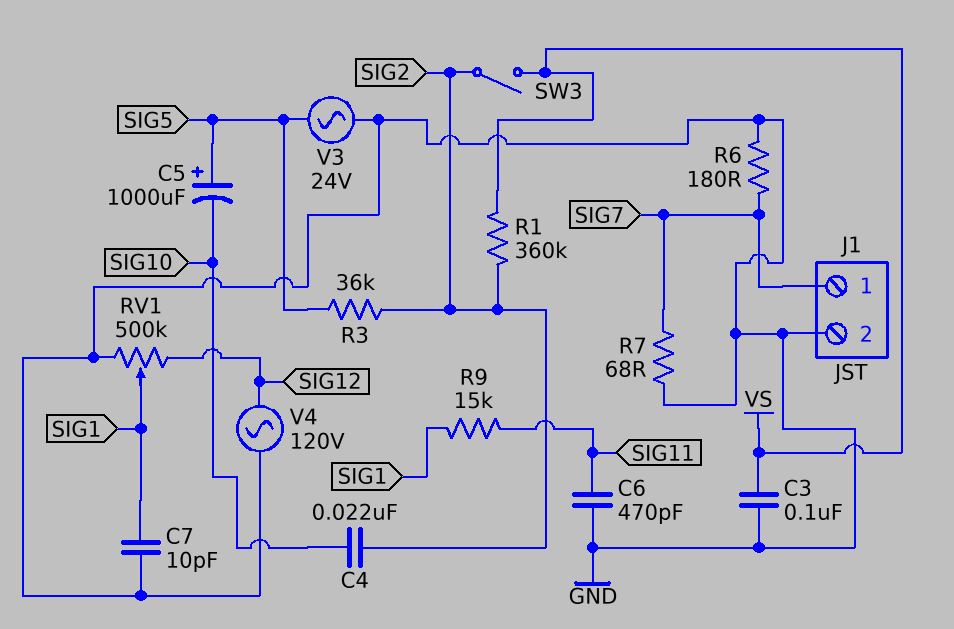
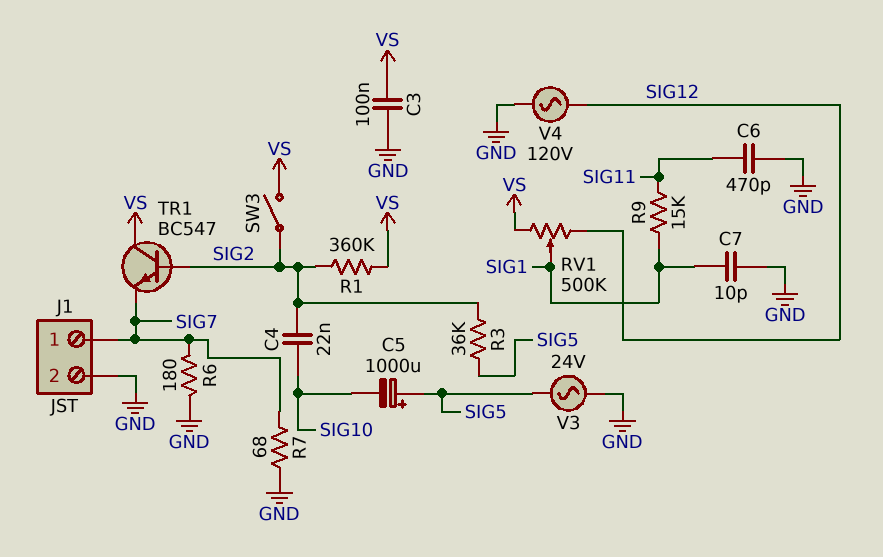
RV1: 500k (GND, SIG12, wiper SIG1) -> 500k (SIG12, VS, wiper SIG1)
TR1: none -> NPN BC547 (B SIG2, C VS, E SIG7)

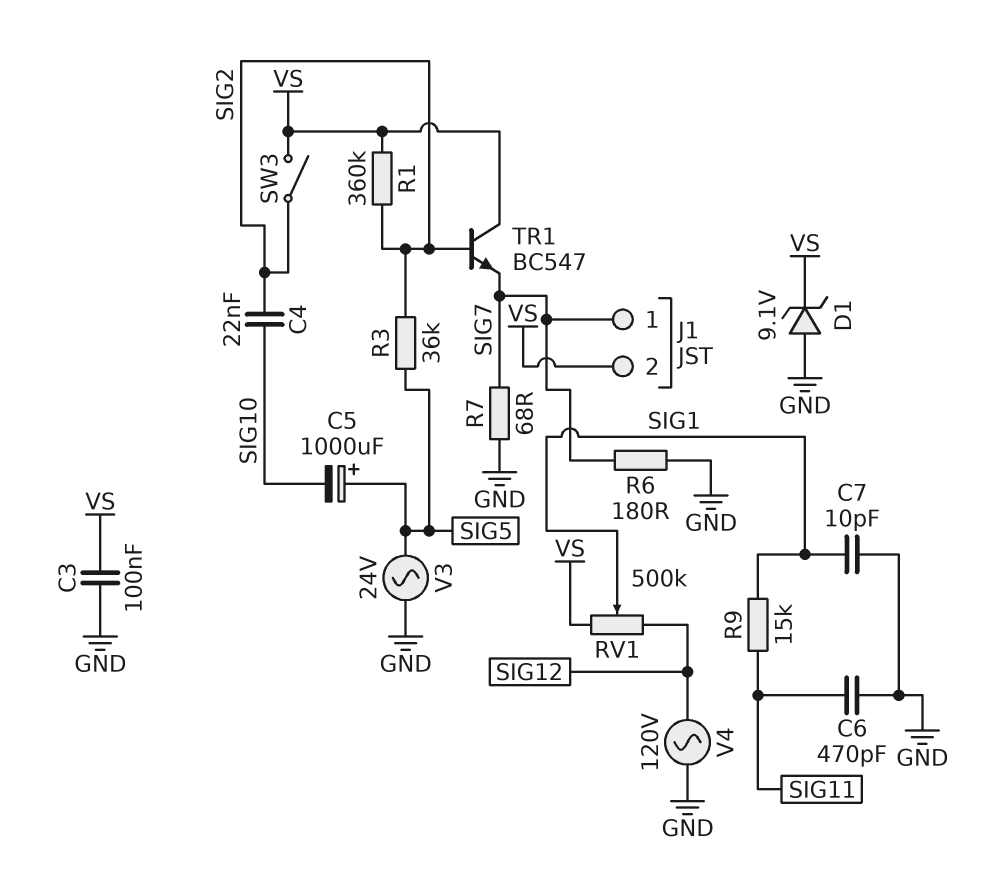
D1: none -> zener 9.1V (A GND, K VS)
J1 pin 2: GND -> VS

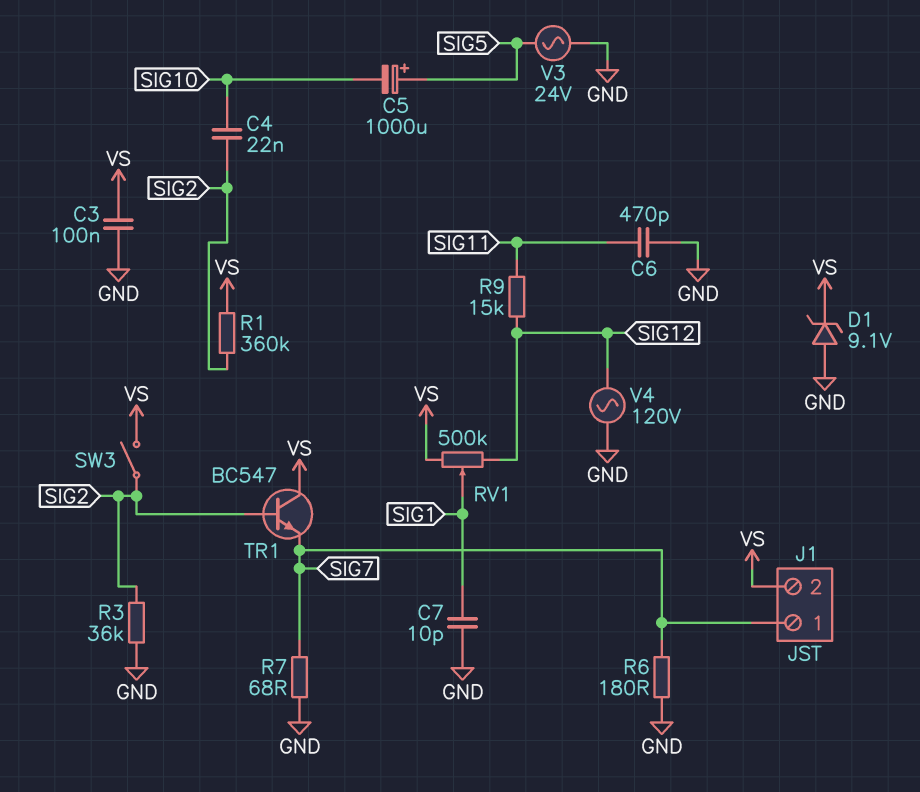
R3: 36k (SIG2, SIG5) -> 36k (GND, SIG2)
R9: 15k (SIG1, SIG11) -> 15k (SIG11, SIG12)

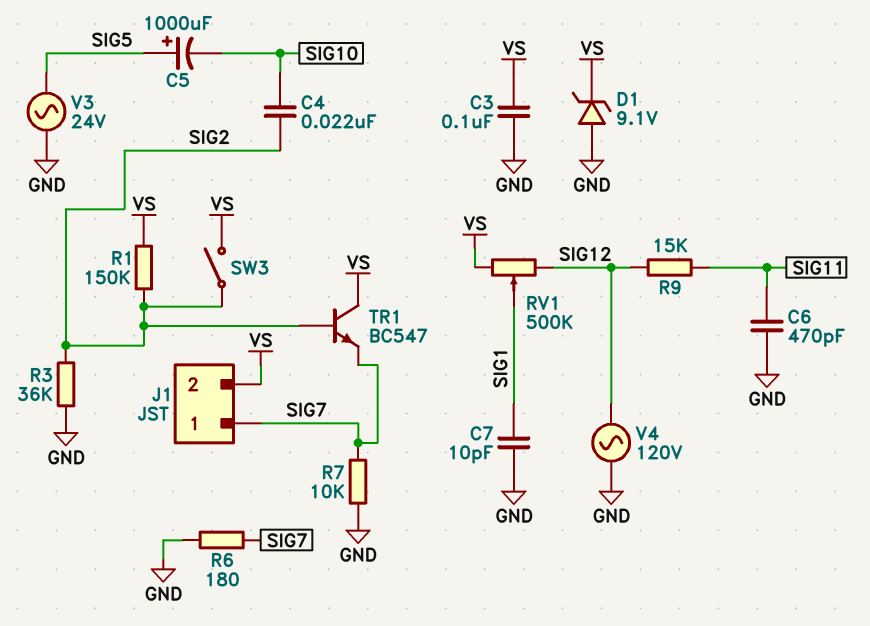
R1: 360k (SIG2, VS) -> 150k (SIG2, VS)
R7: 68 (GND, SIG7) -> 10k (GND, SIG7)

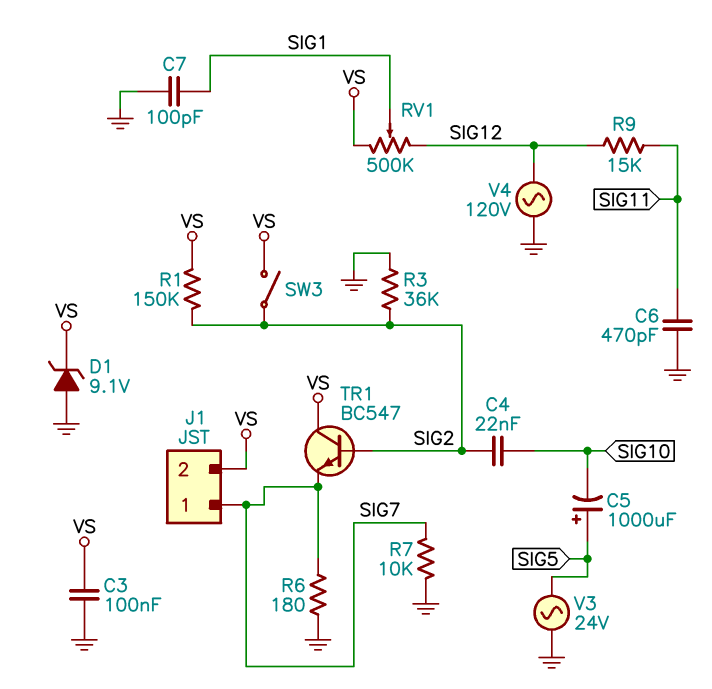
C7: 10pF (GND, SIG1) -> 100pF (GND, SIG1)

